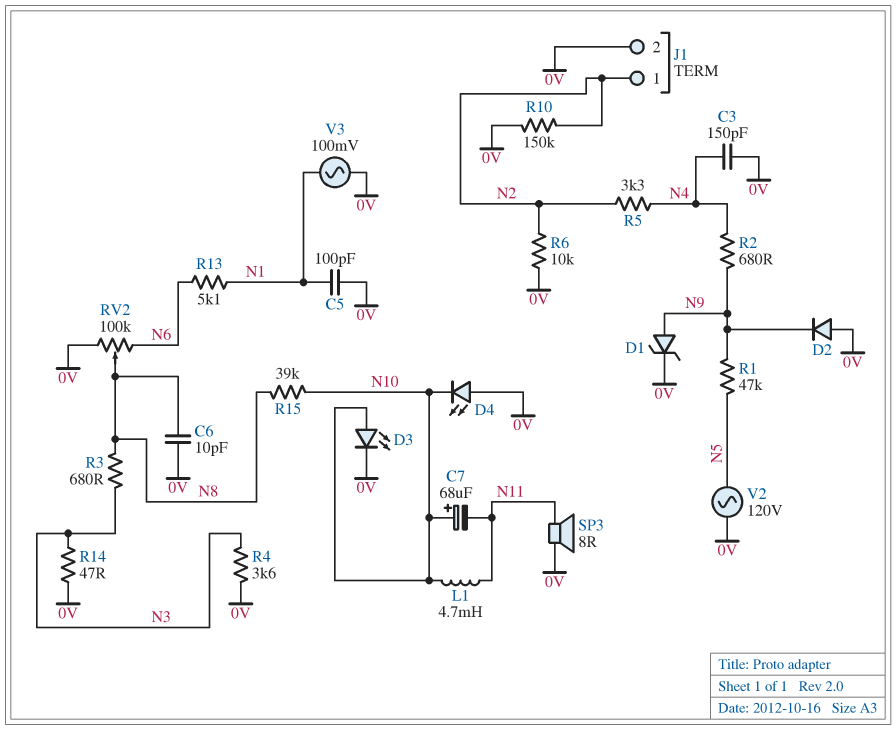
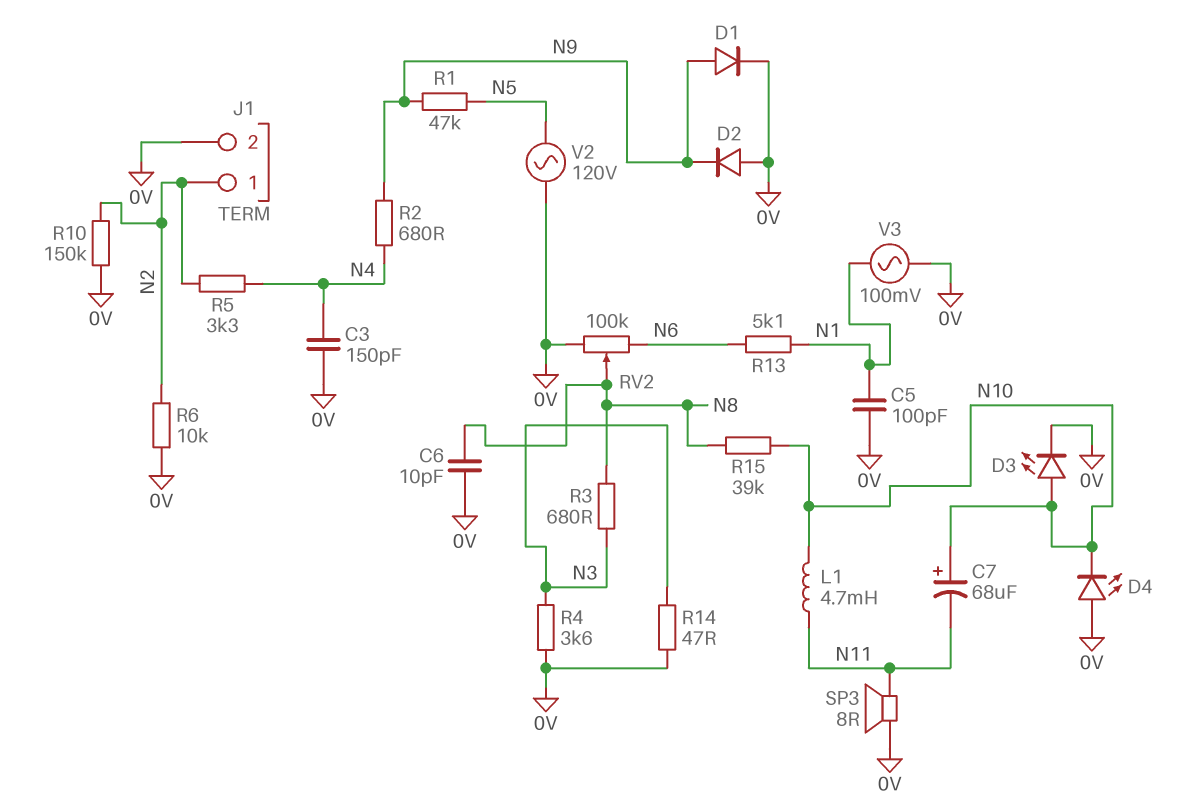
D1: zener (A N9, K 0V) -> diode (A N9, K 0V)

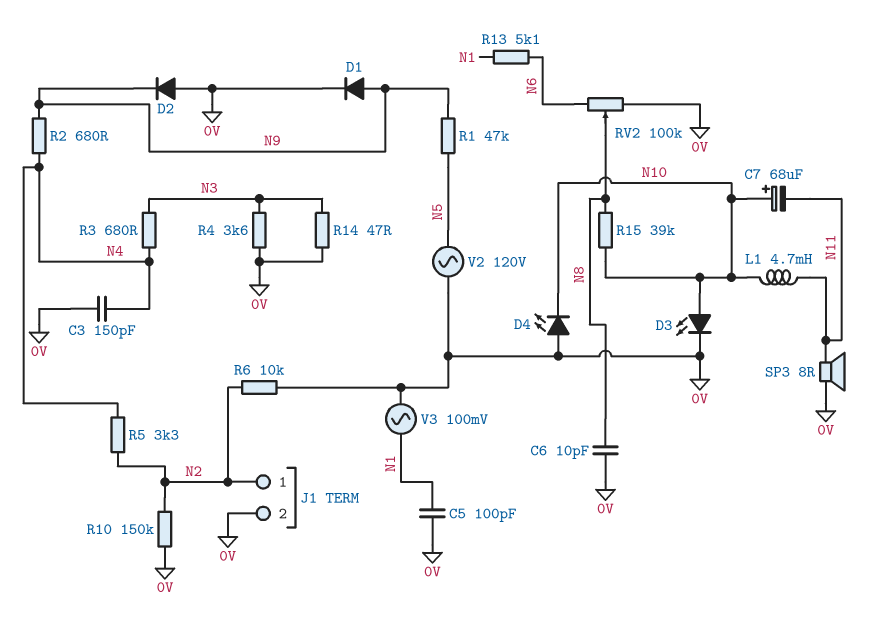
R3: 680 (N3, N8) -> 680 (N3, N4)

